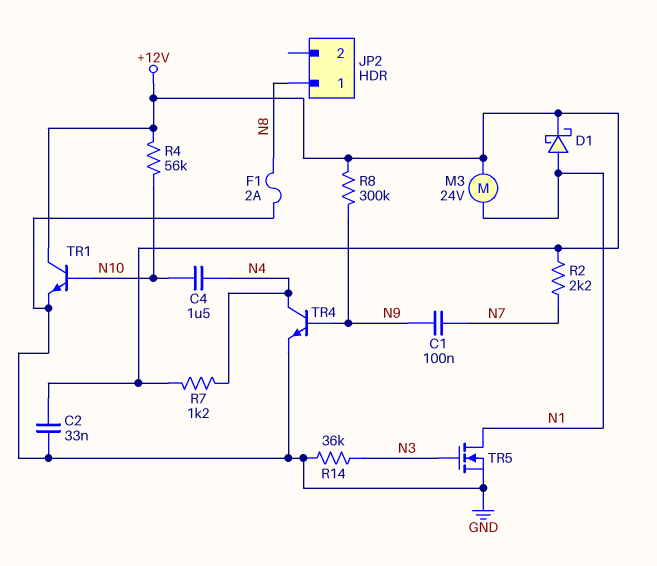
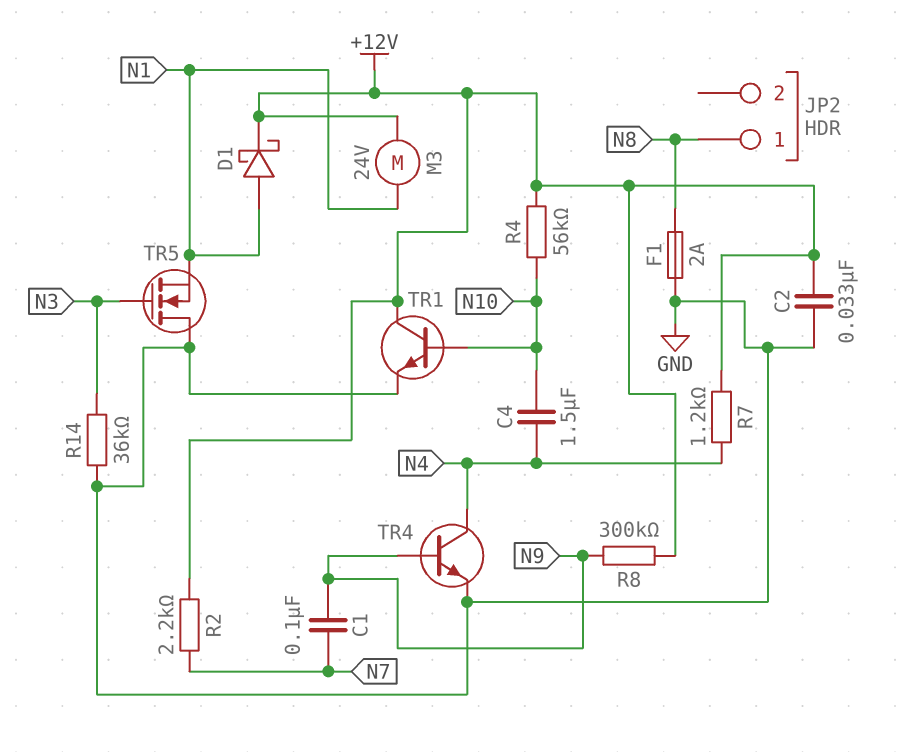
TR5: NMOS (G N3, D N1, S GND) -> NMOS (G N3, D GND, S N1)

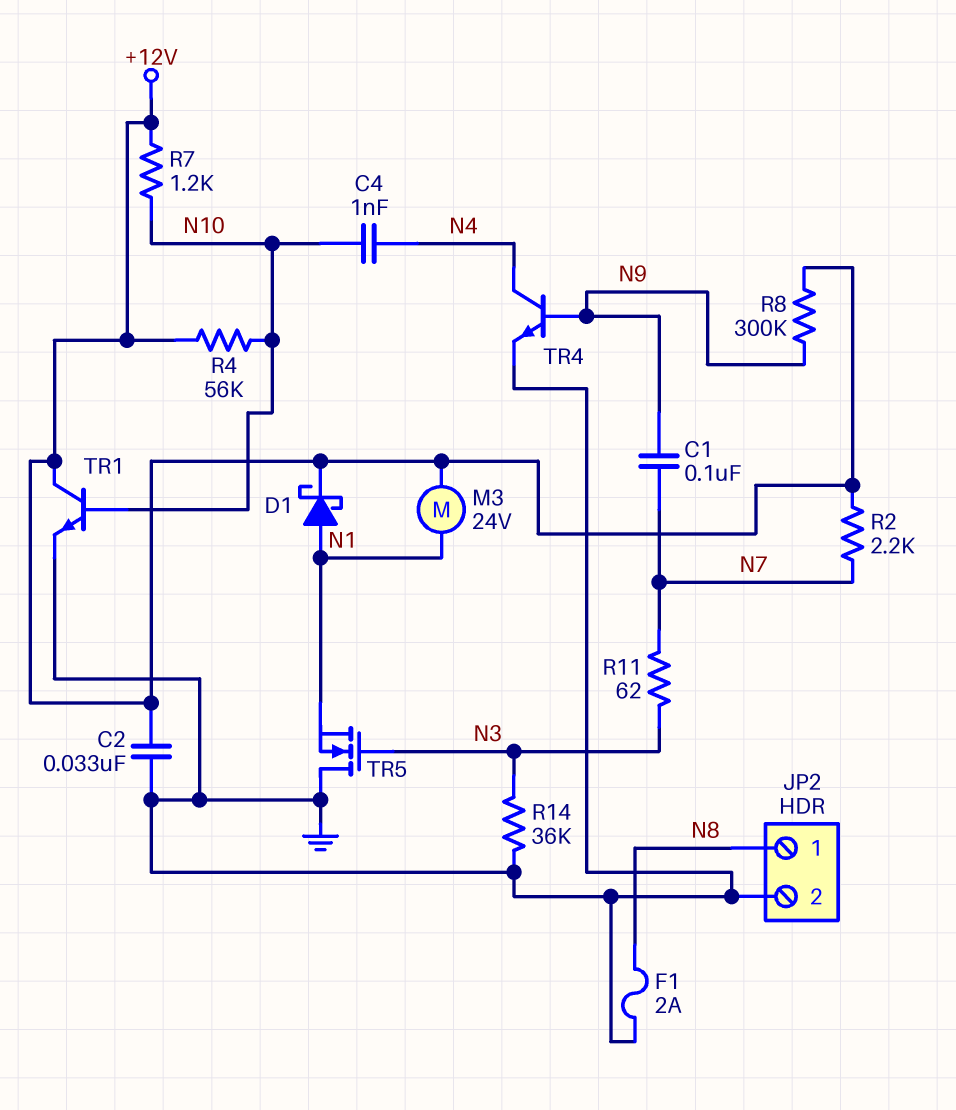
C4: 1.5uF (N4, N10) -> 1nF (N4, N10)
JP2 pin 2: none -> GND
R7: 1.2k (+12V, N4) -> 1.2k (+12V, N10)
R11: none -> 62 (N3, N7)

